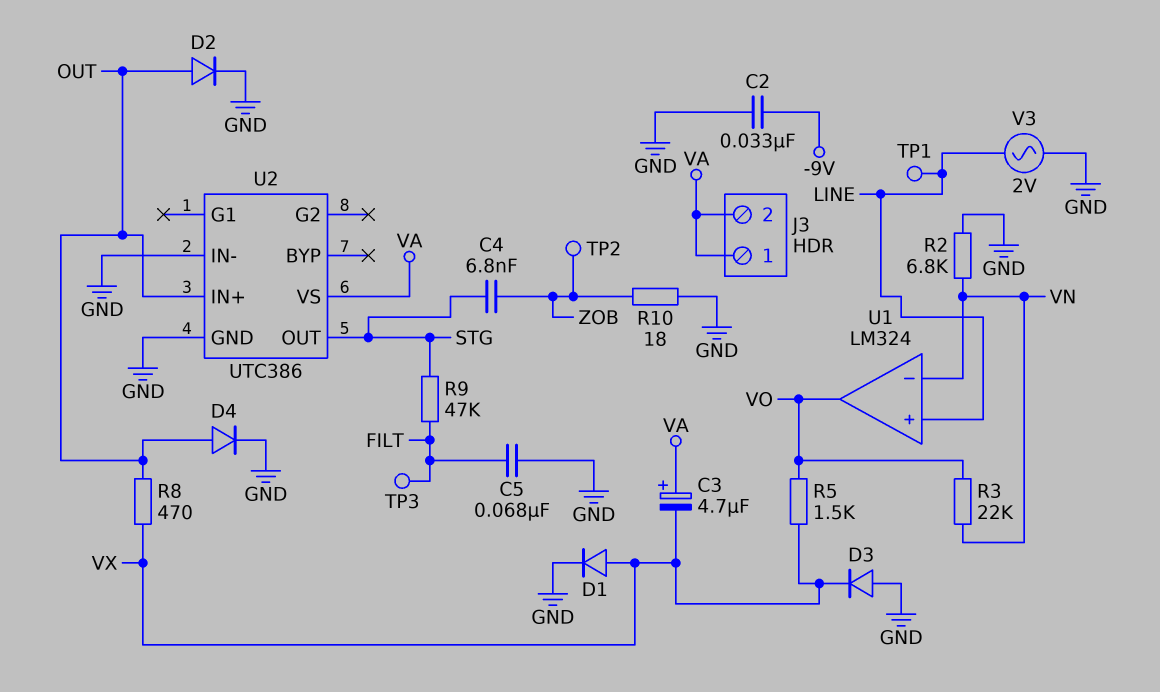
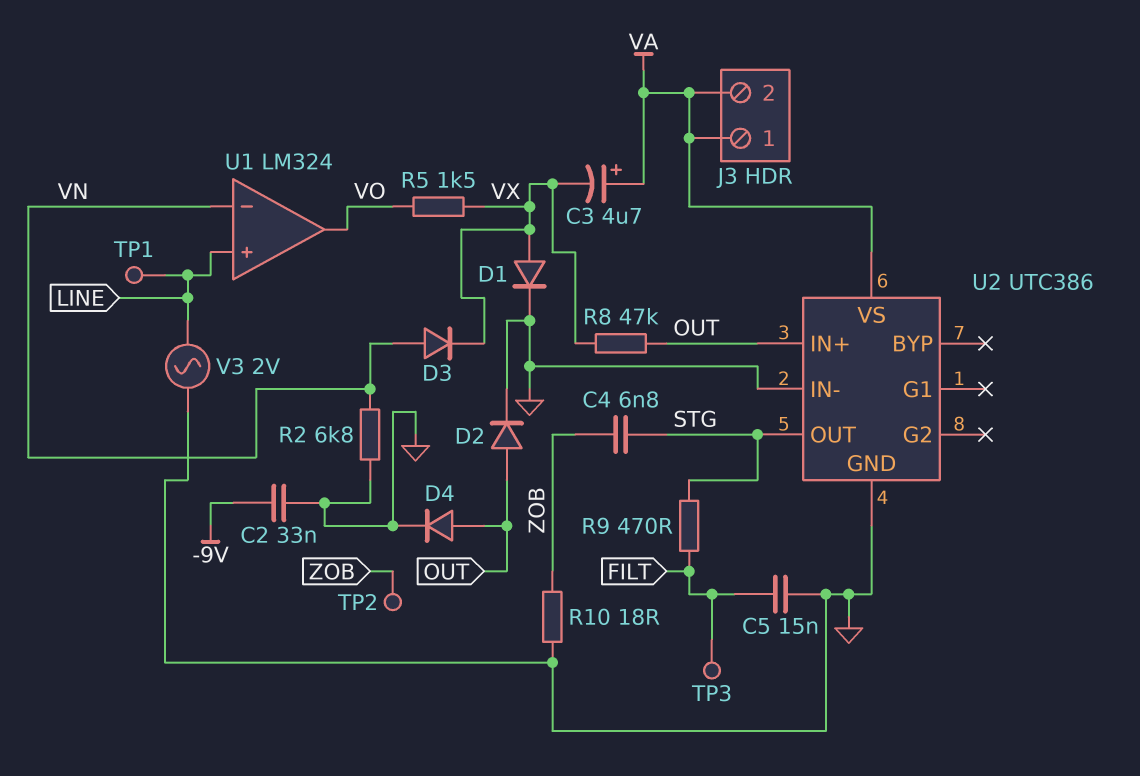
C5: 68nF (FILT, GND) -> 15nF (FILT, GND)
D3: diode (A GND, K VX) -> diode (A VN, K VX)
R3: 22k (VN, VO) -> none
R8: 470 (OUT, VX) -> 47k (OUT, VX)
R9: 47k (FILT, STG) -> 470 (FILT, STG)

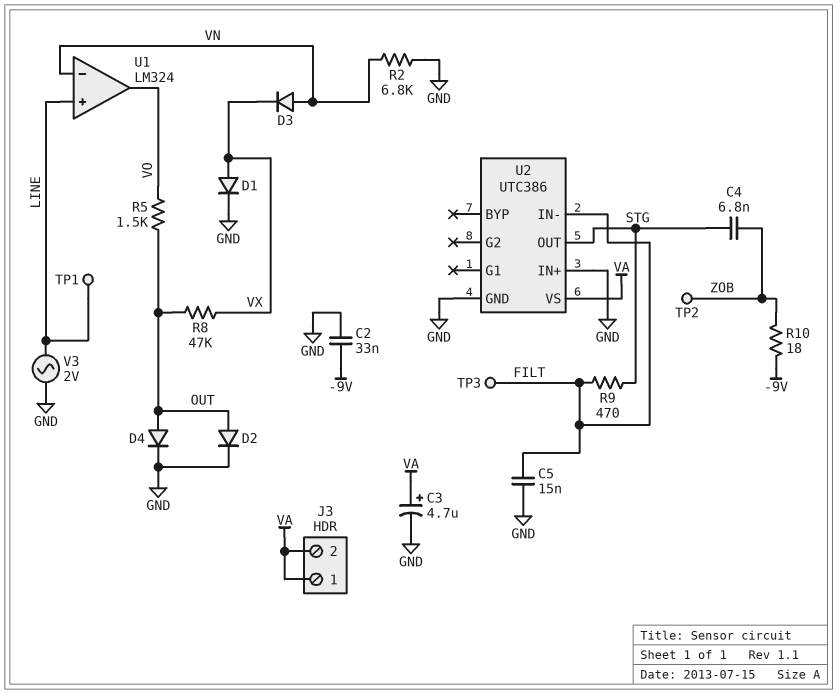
C3: 4.7uF (plus VA, minus VX) -> 4.7uF (plus VA, minus GND)
R5: 1.5k (VO, VX) -> 1.5k (OUT, VO)
R10: 18 (GND, ZOB) -> 18 (-9V, ZOB)
U2 pin IN+: OUT -> GND
U2 pin IN-: GND -> FILT

